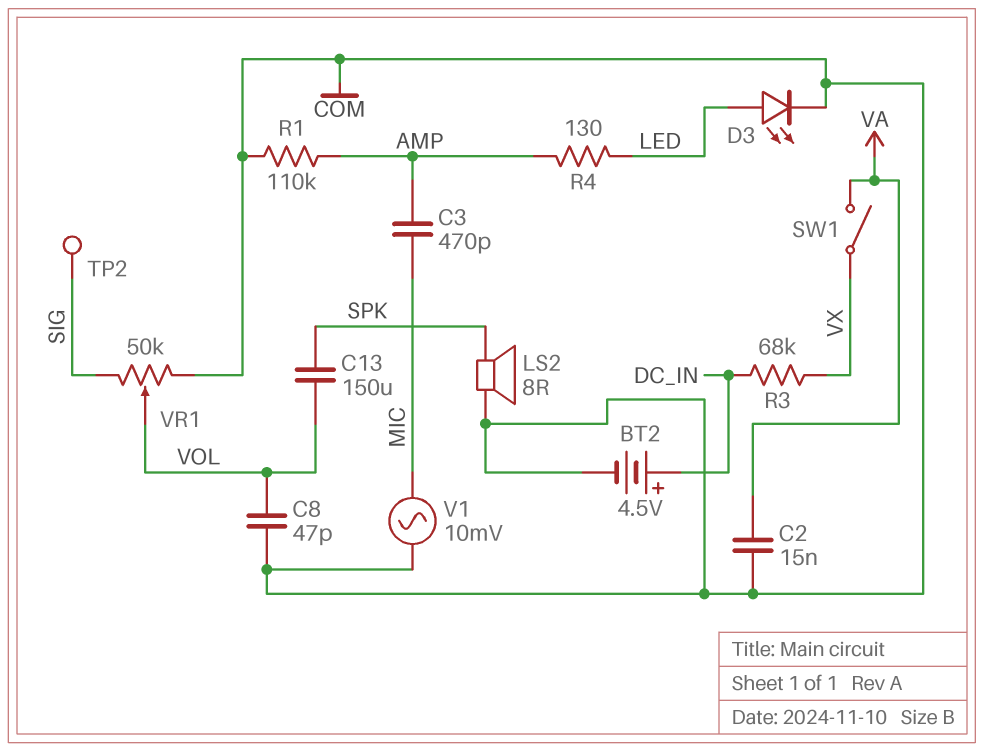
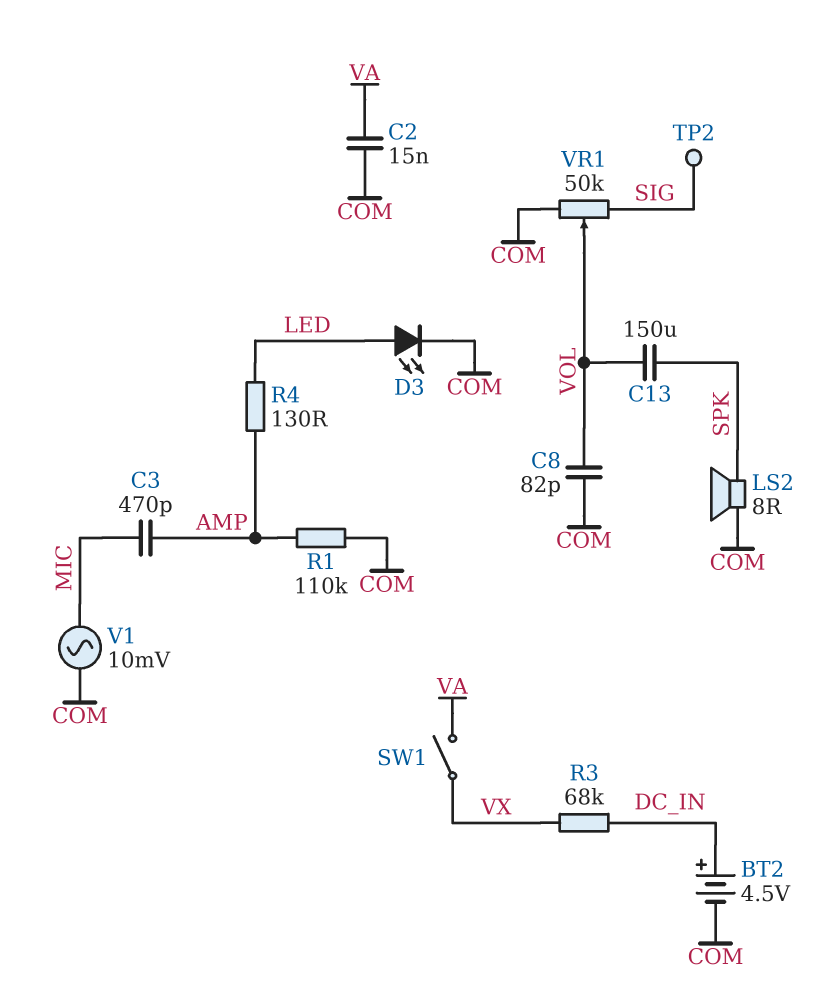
C8: 47pF (COM, VOL) -> 82pF (COM, VOL)

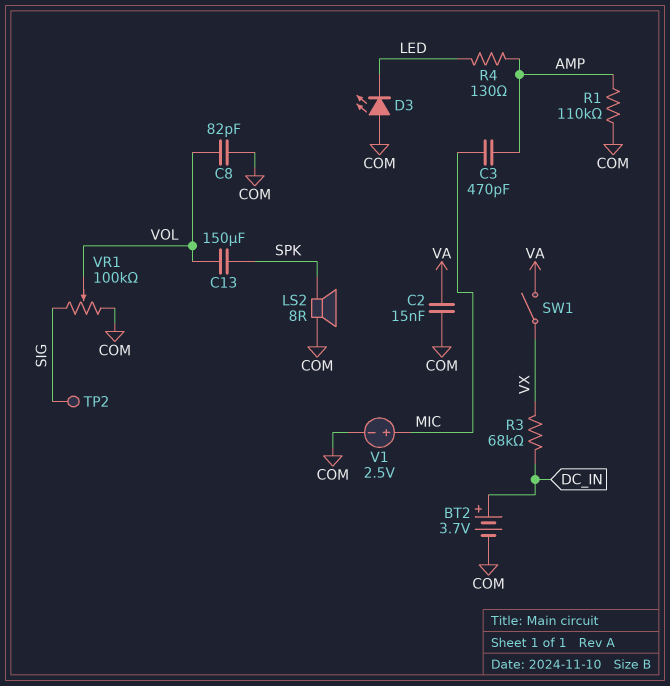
BT2: 4.5V (plus DC_IN, minus COM) -> 3.7V (plus DC_IN, minus COM)
D3: LED (A LED, K COM) -> LED (A COM, K LED)
V1: AC 10mV (COM, MIC) -> 2.5V (plus MIC, minus COM)
VR1: 50k (COM, SIG, wiper VOL) -> 100k (COM, SIG, wiper VOL)

